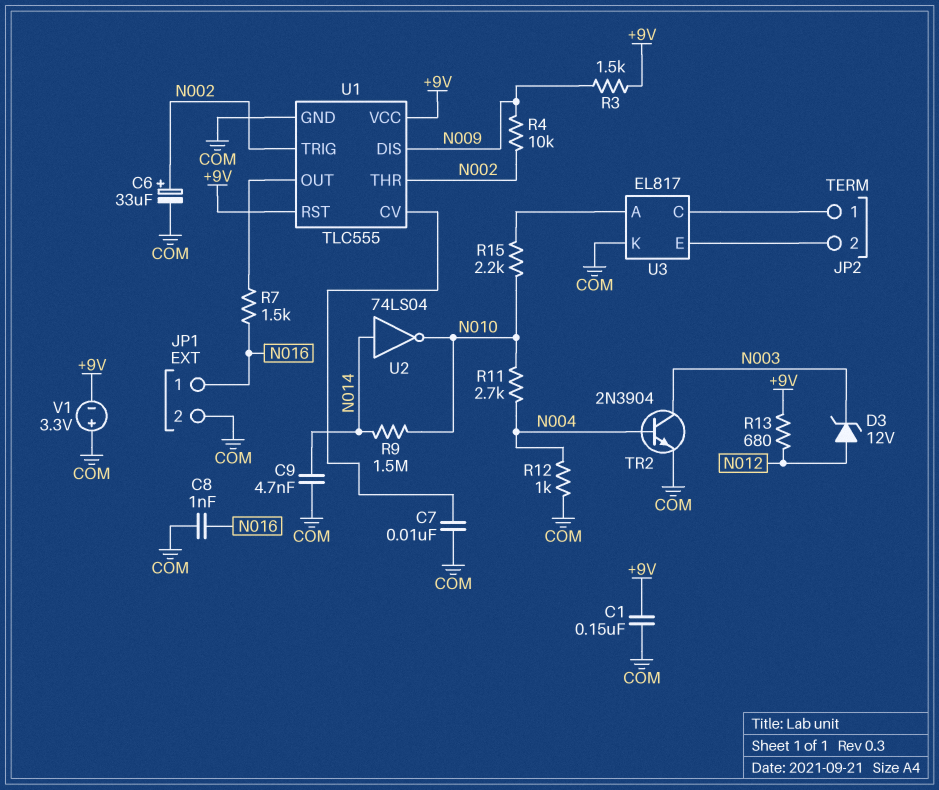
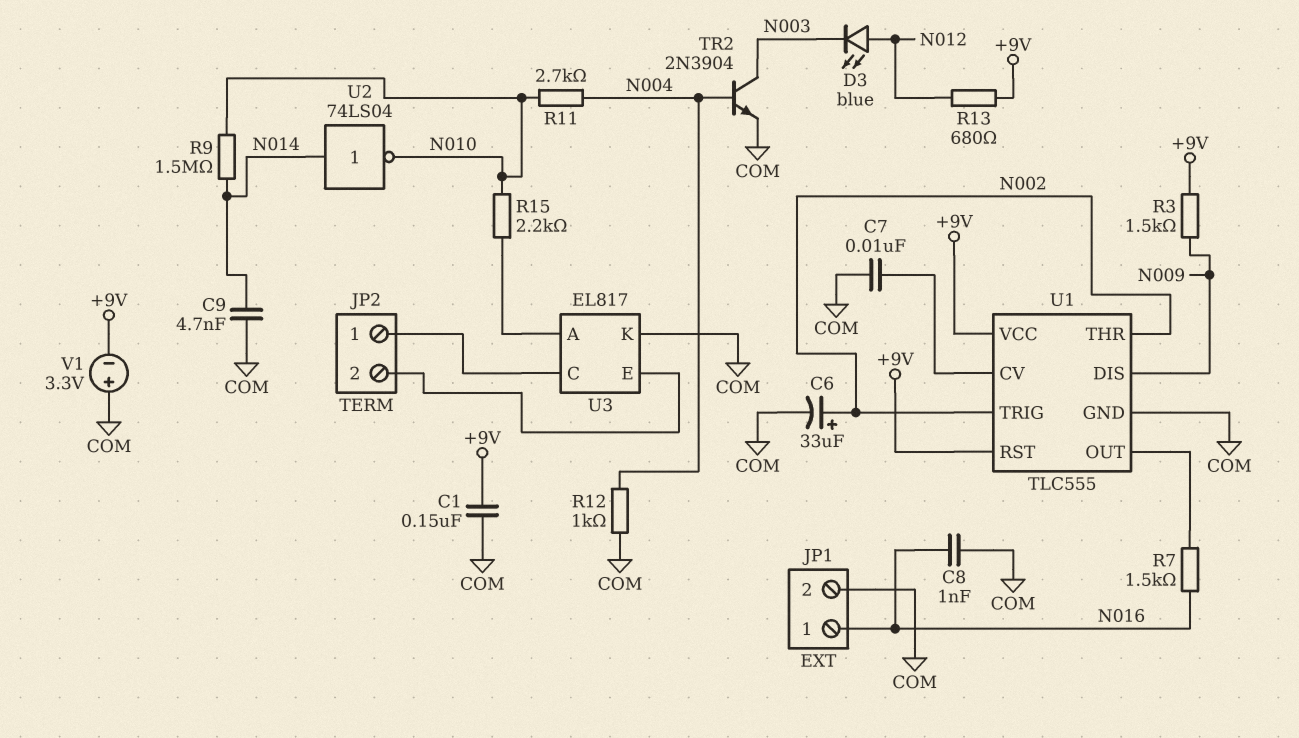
D3: zener 12V (A N012, K N003) -> LED blue (A N012, K N003)
R4: 10k (N002, N009) -> none

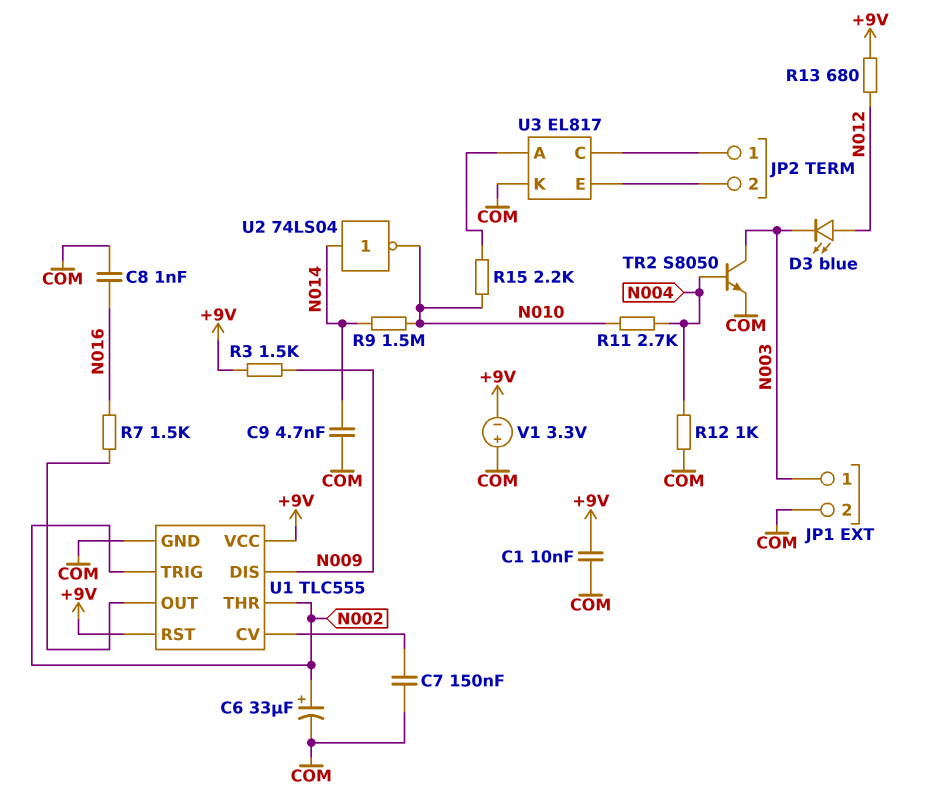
C1: 150nF (+9V, COM) -> 10nF (+9V, COM)
C7: 10nF (COM, U1/CV) -> 150nF (COM, U1/CV)
JP1 pin 1: N016 -> N003
TR2: NPN 2N3904 (B N004, C N003, E COM) -> NPN S8050 (B N004, C N003, E COM)

